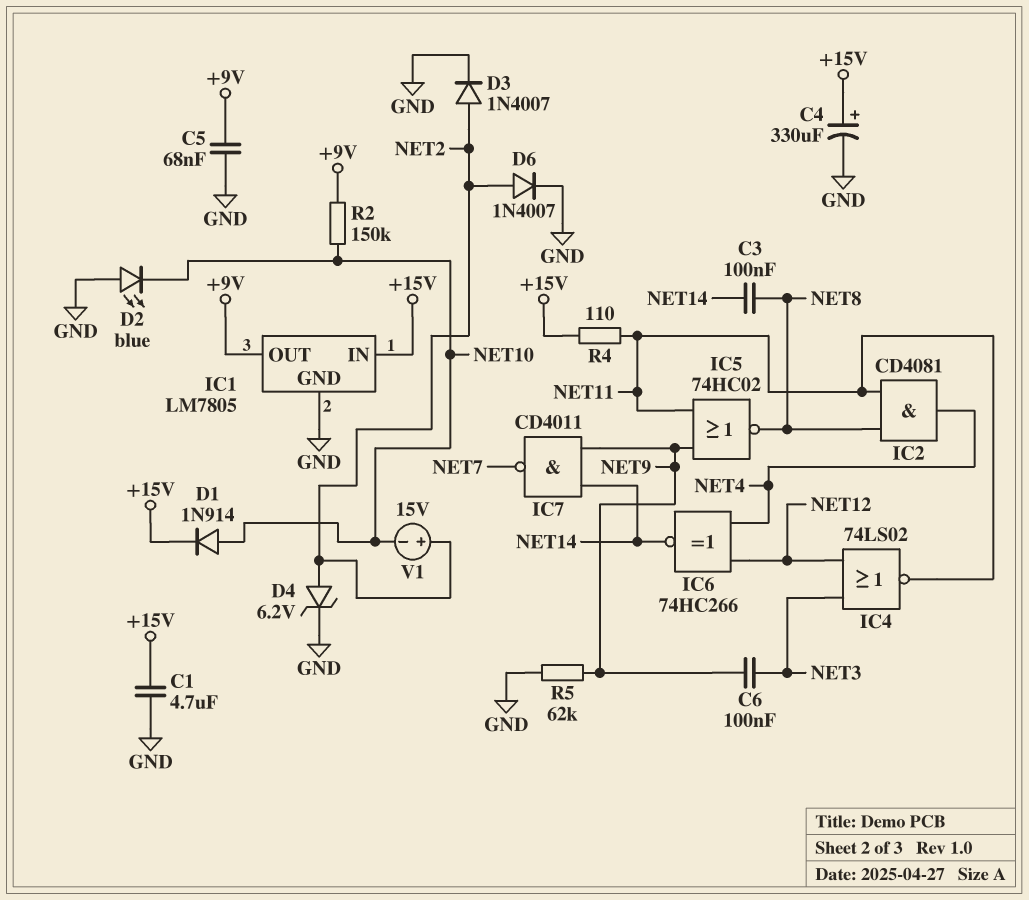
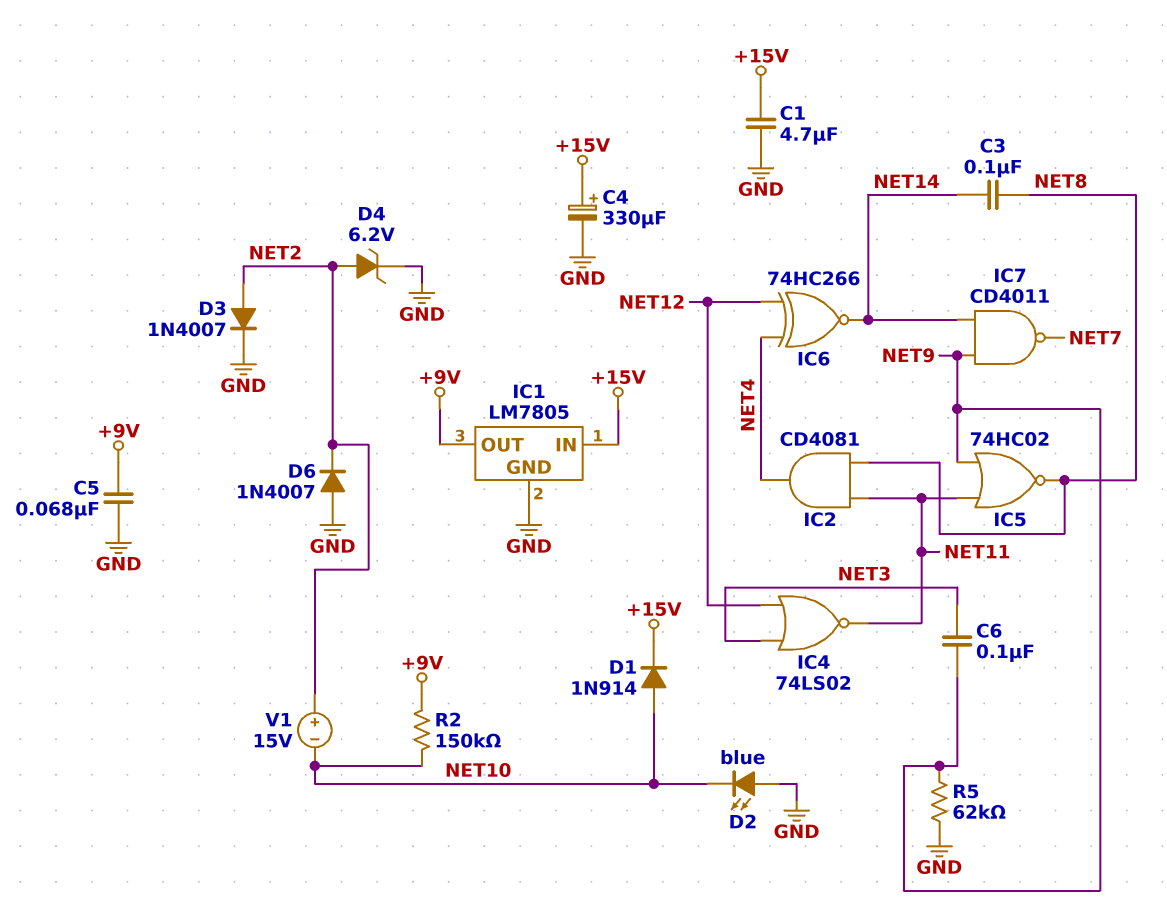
D6: diode 1N4007 (A NET2, K GND) -> diode 1N4007 (A GND, K NET2)
R4: 110 (+15V, NET11) -> none

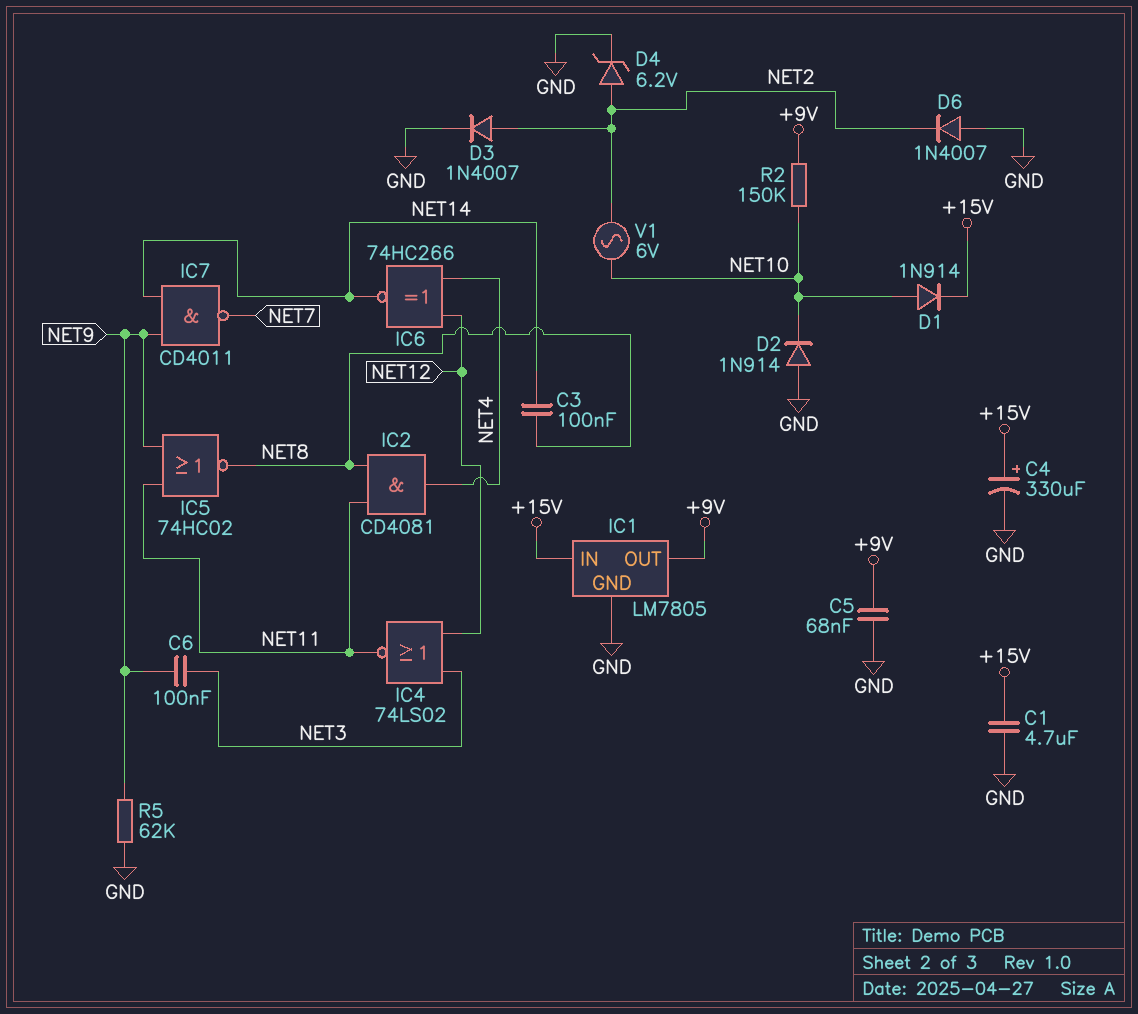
D2: LED blue (A GND, K NET10) -> diode 1N914 (A GND, K NET10)
V1: 15V (plus NET2, minus NET10) -> AC 6V (NET2, NET10)

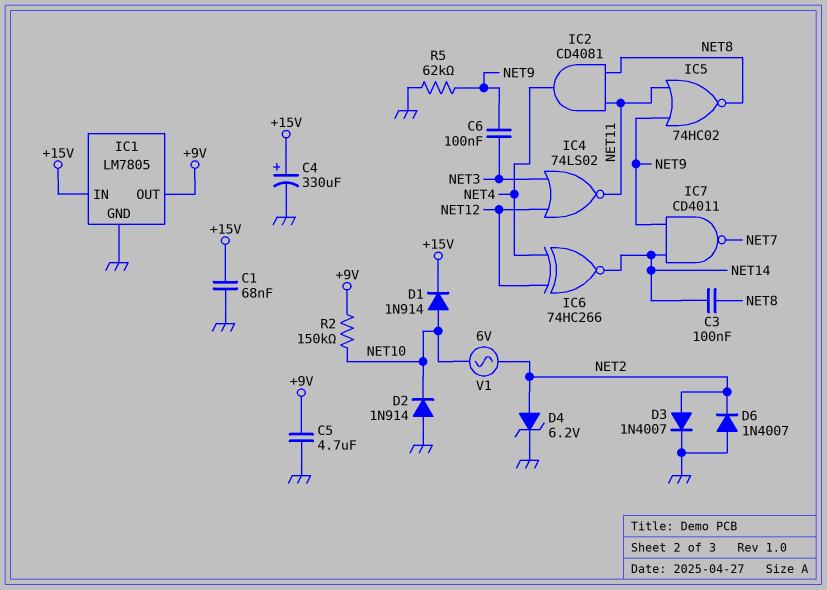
C1: 4.7uF (+15V, GND) -> 68nF (+15V, GND)
C5: 68nF (+9V, GND) -> 4.7uF (+9V, GND)

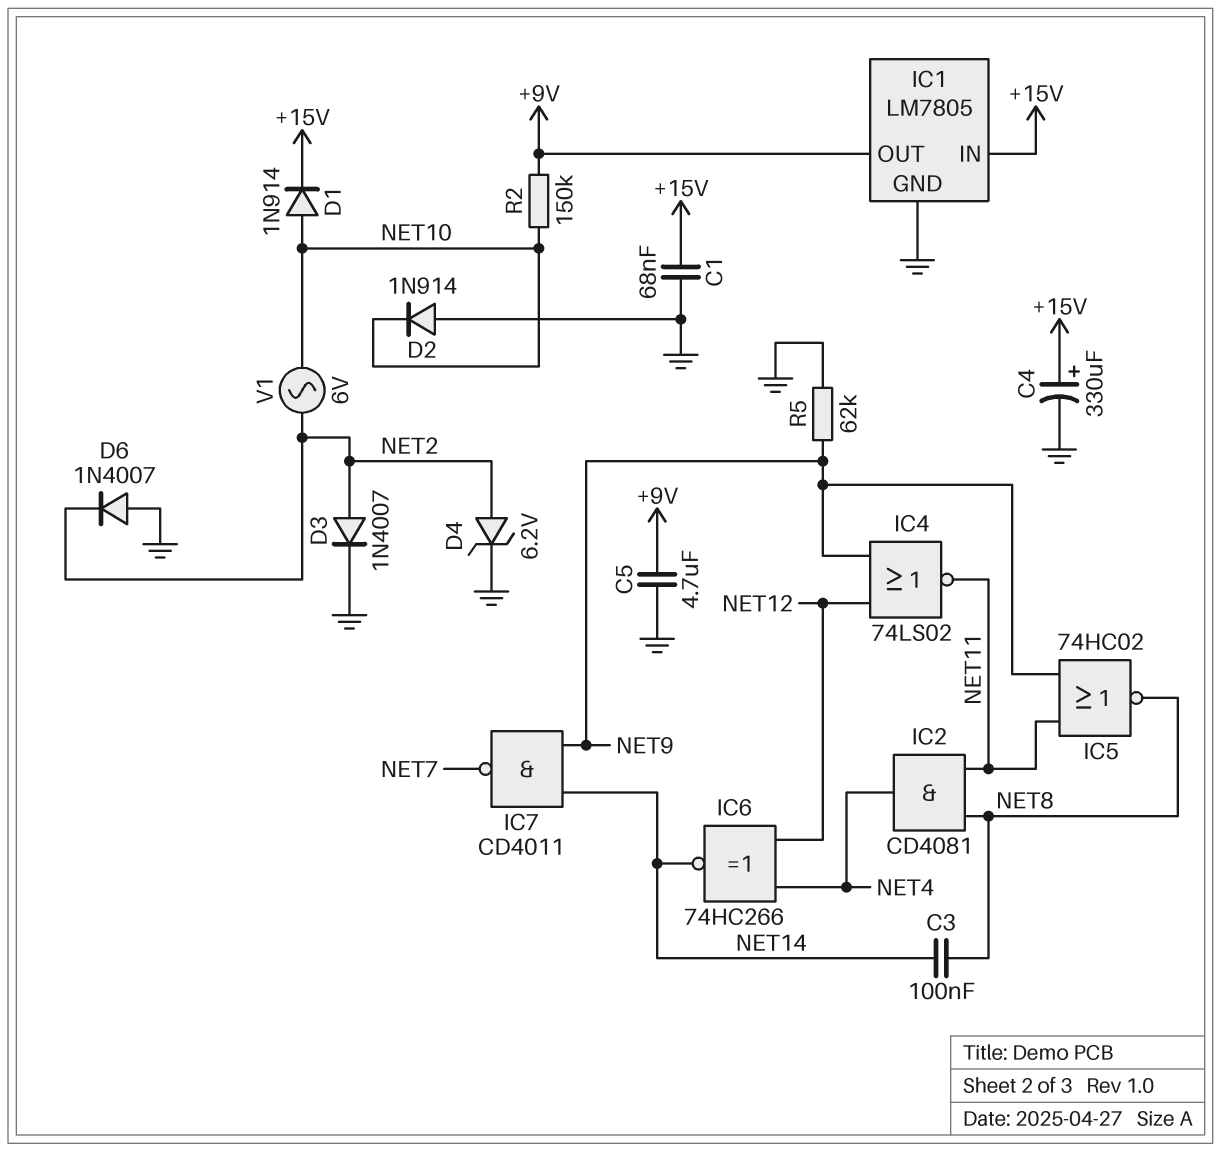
C6: 100nF (NET3, NET9) -> none
IC4: NOR 74LS02 (in NET3, in NET12, out NET11) -> NOR 74LS02 (in NET9, in NET12, out NET11)

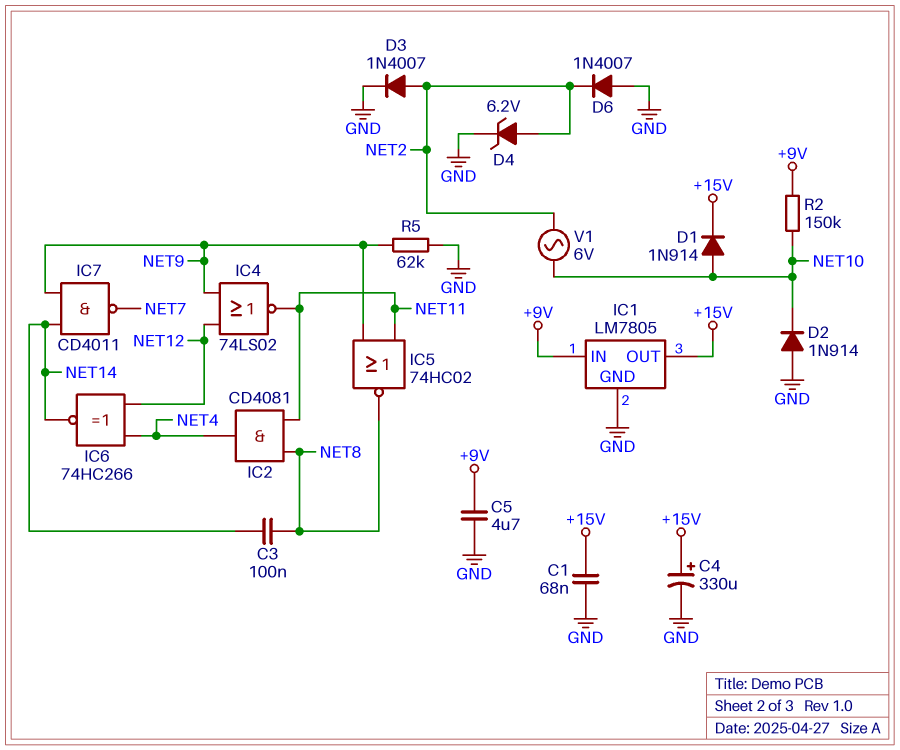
IC1 pin IN: +15V -> +9V
IC1 pin OUT: +9V -> +15V

